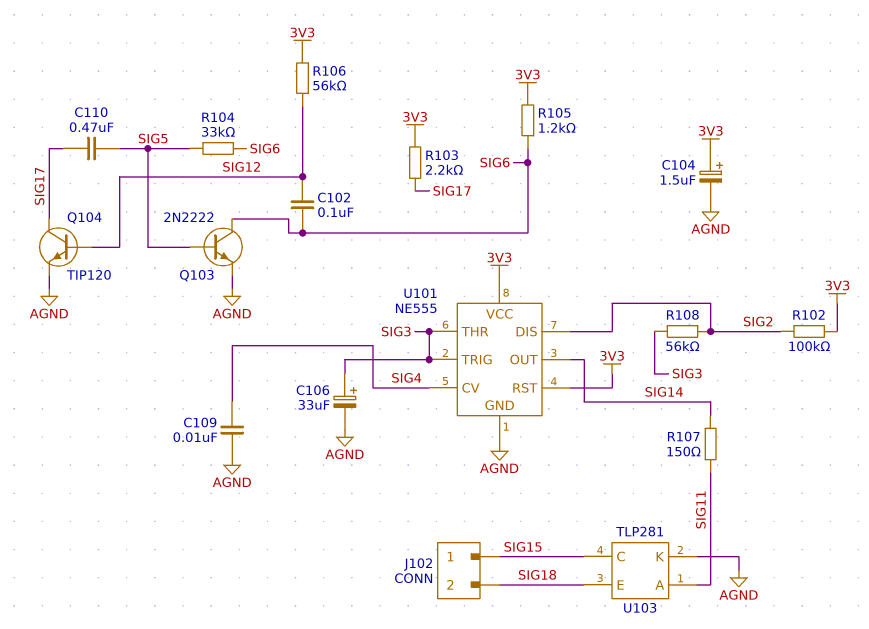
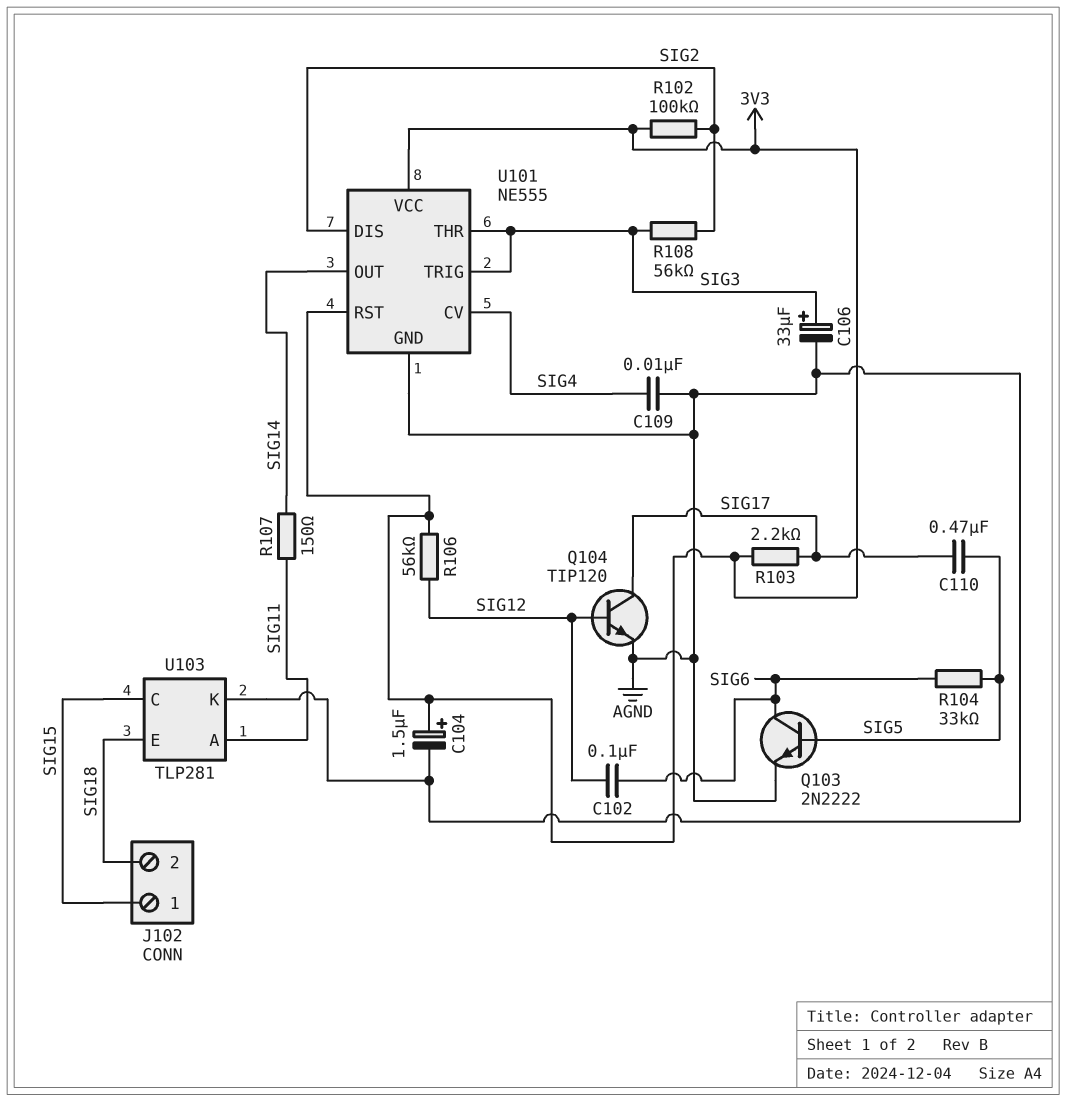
R105: 1.2k (3V3, SIG6) -> none

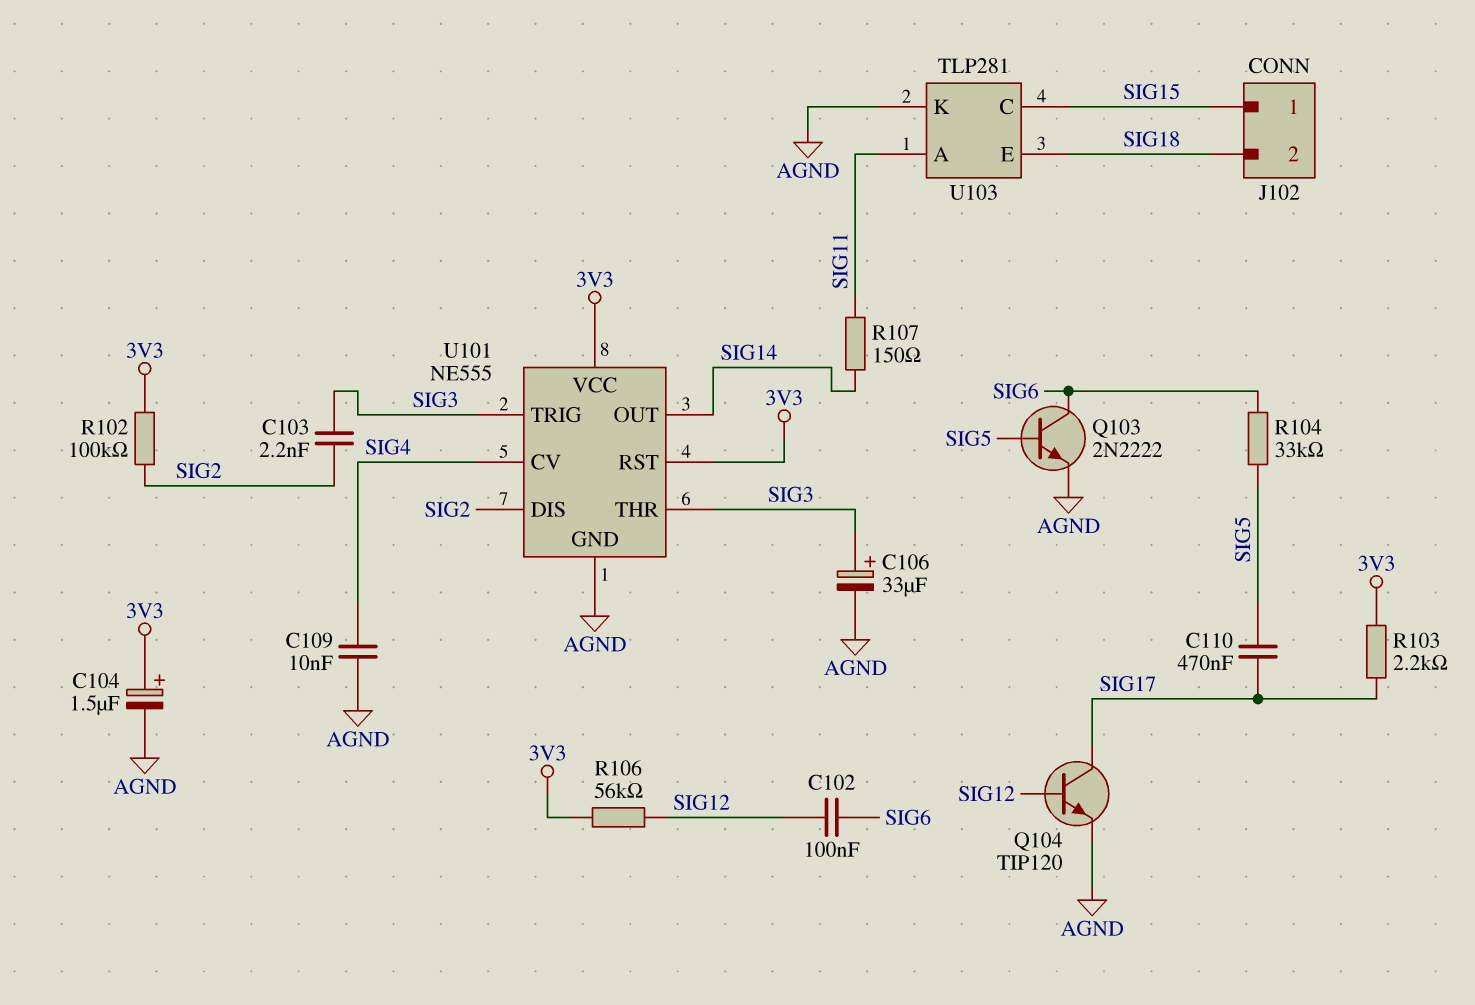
C103: none -> 2.2nF (SIG2, SIG3)
R108: 56k (SIG2, SIG3) -> none

